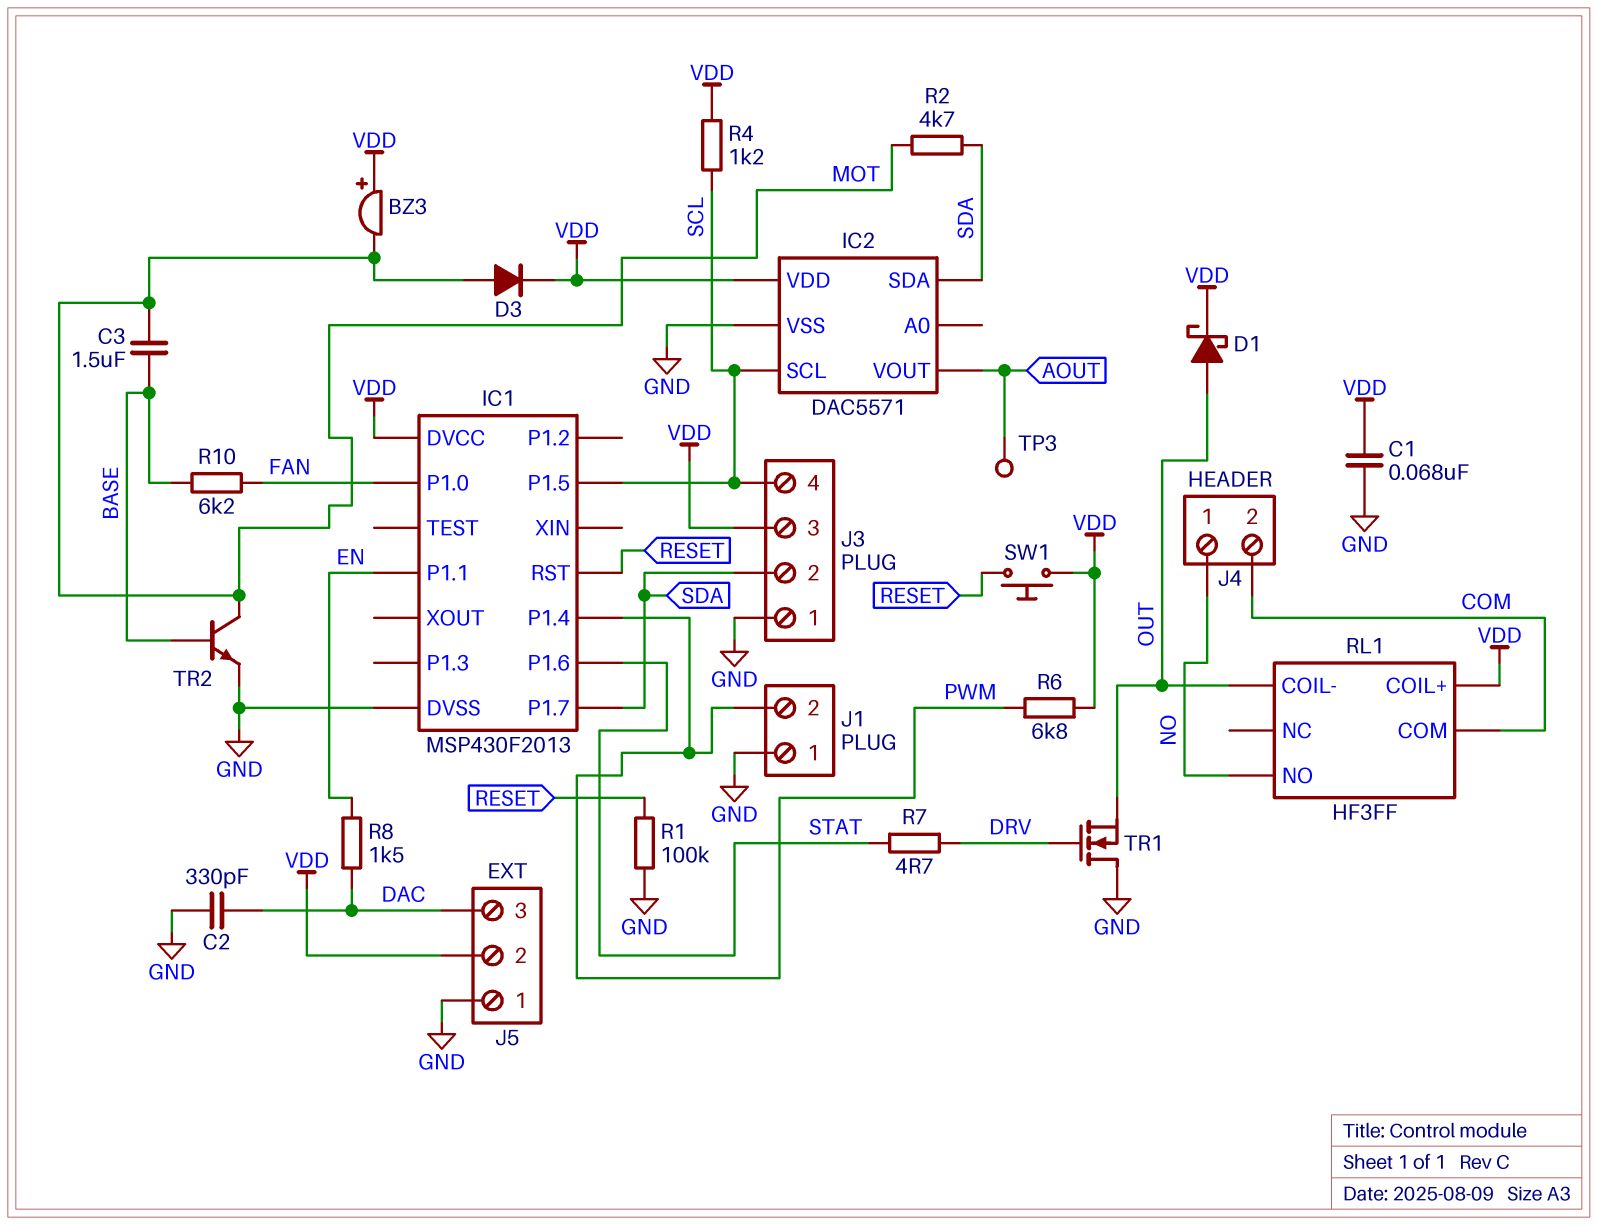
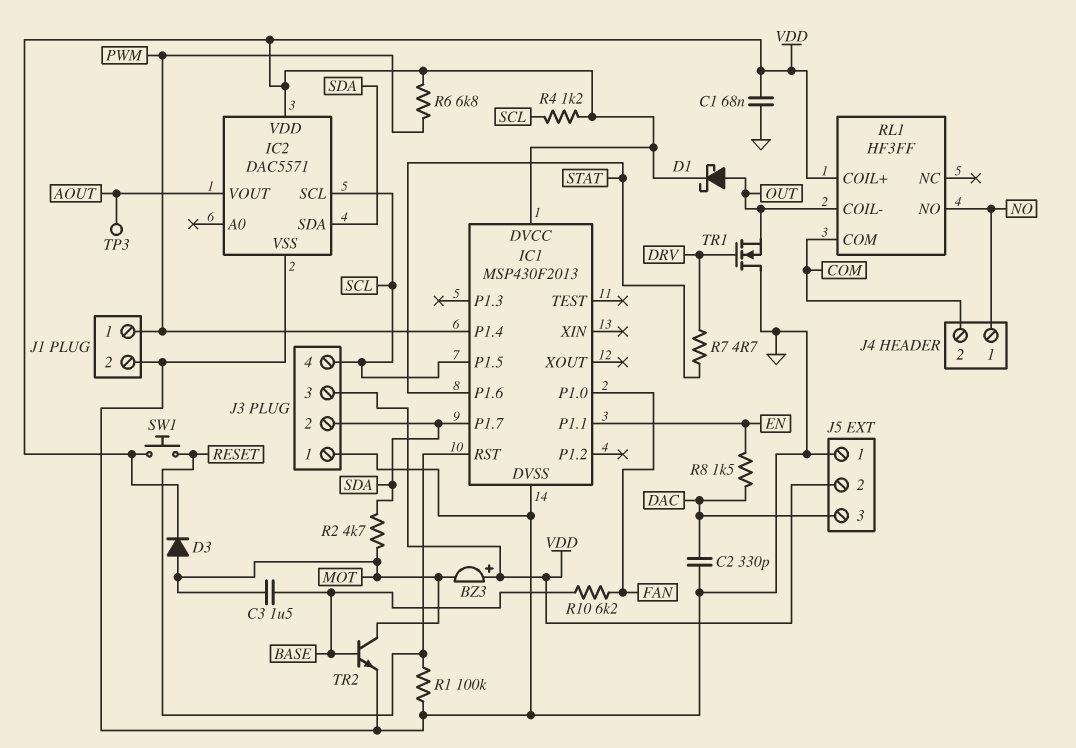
J1 pin 1: GND -> PWM
J1 pin 2: PWM -> GND

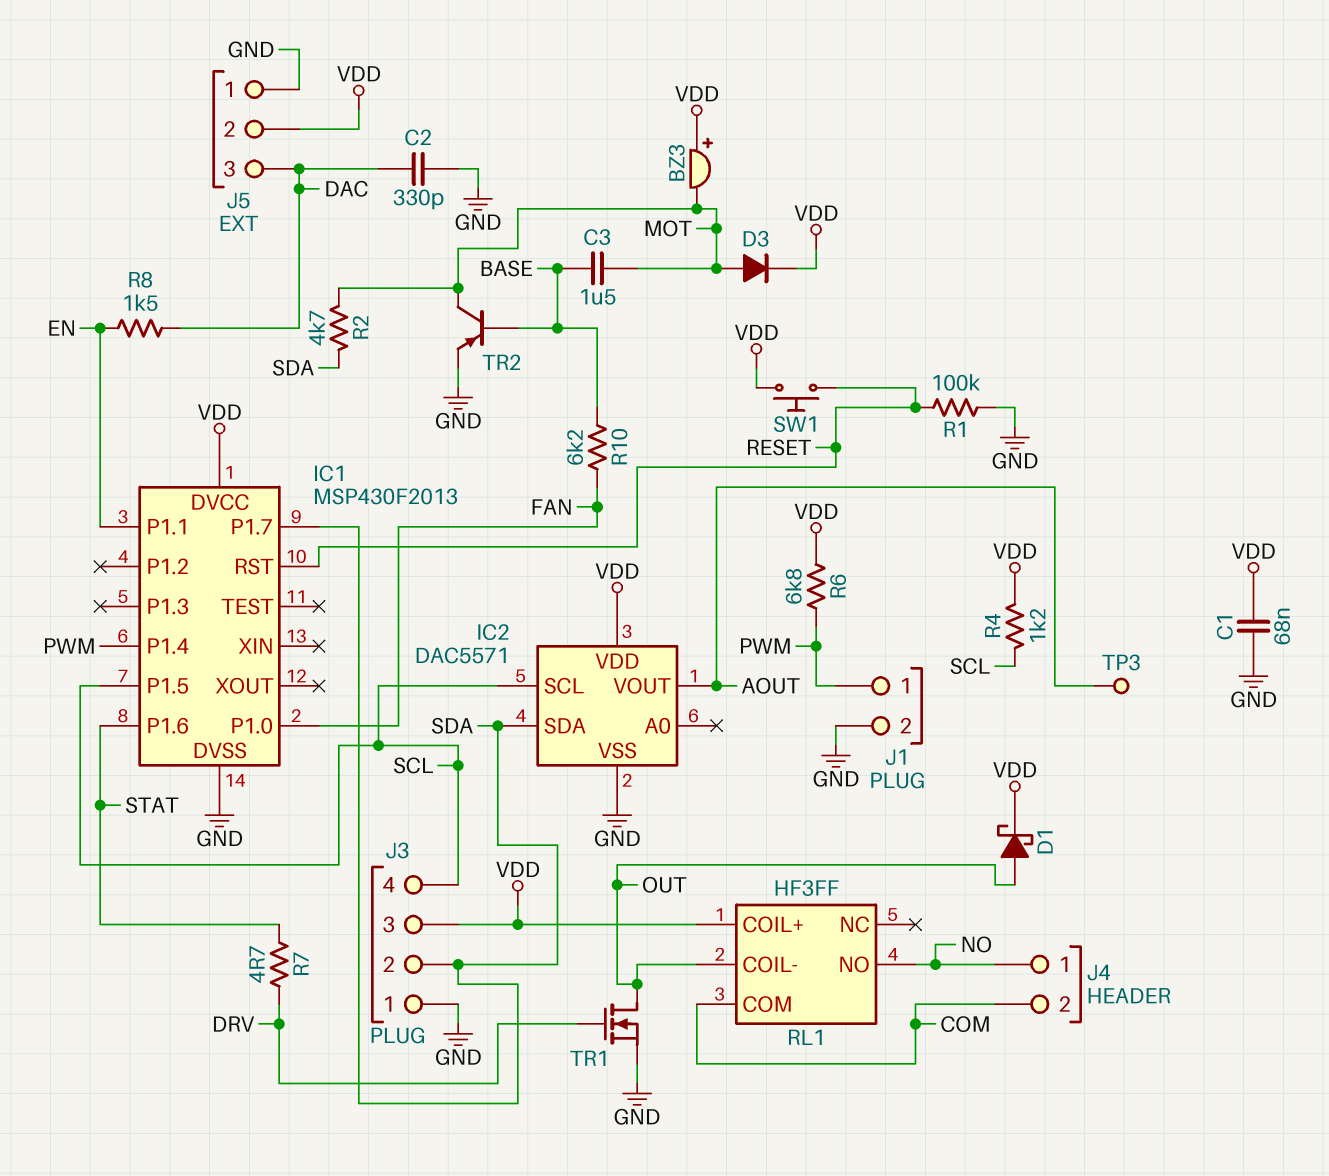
TR1: NMOS (G DRV, D GND, S OUT) -> NMOS (G DRV, D OUT, S GND)
TR2: NPN (B BASE, C MOT, E GND) -> PNP (B BASE, C MOT, E GND)

